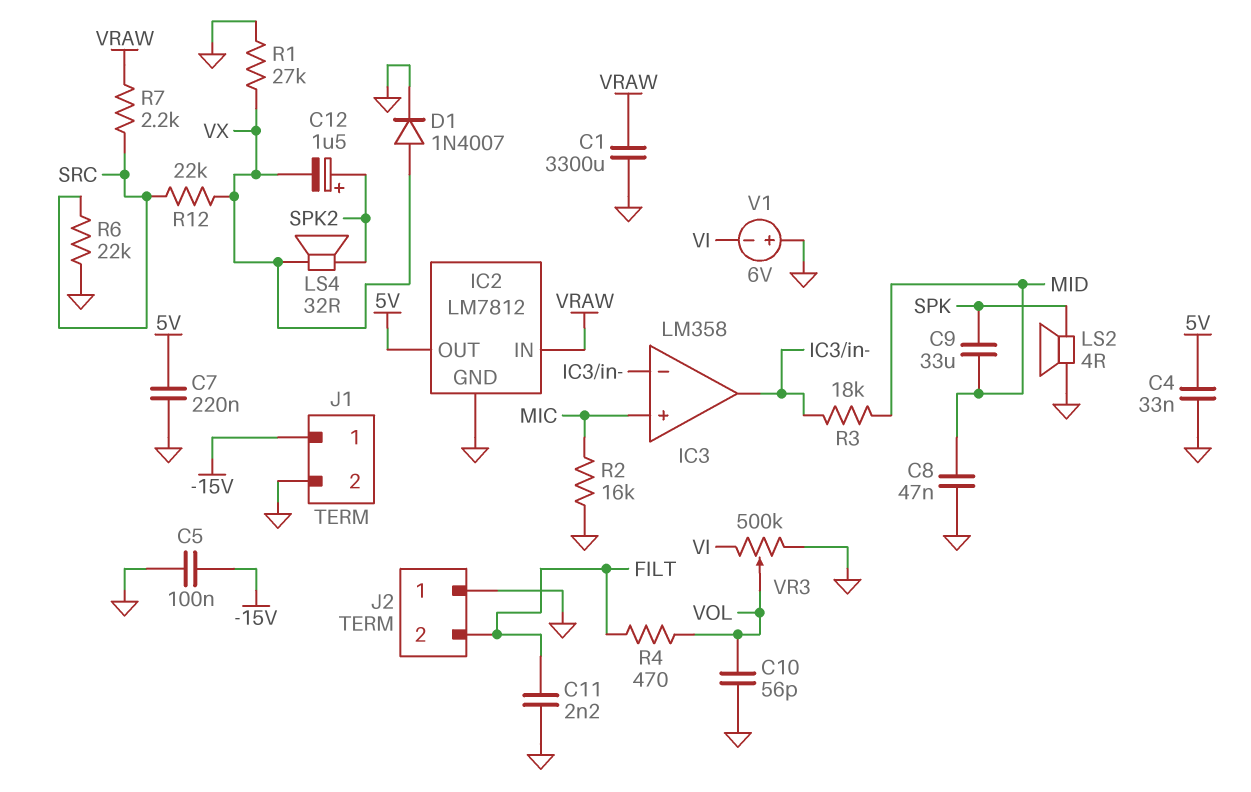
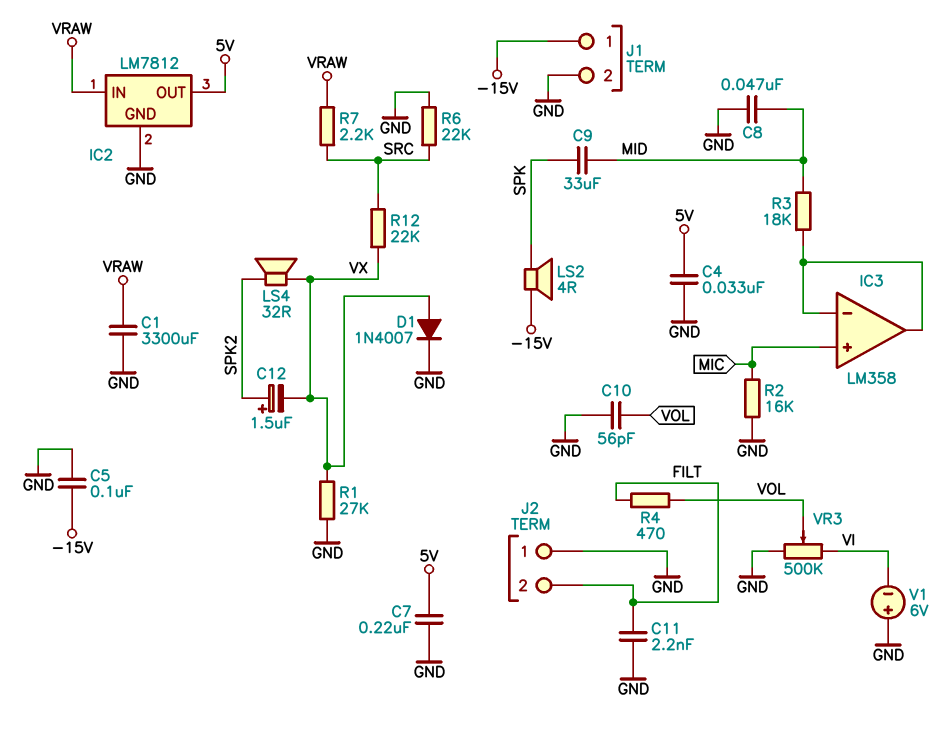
LS2: speaker 4R (GND, SPK) -> speaker 4R (-15V, SPK)

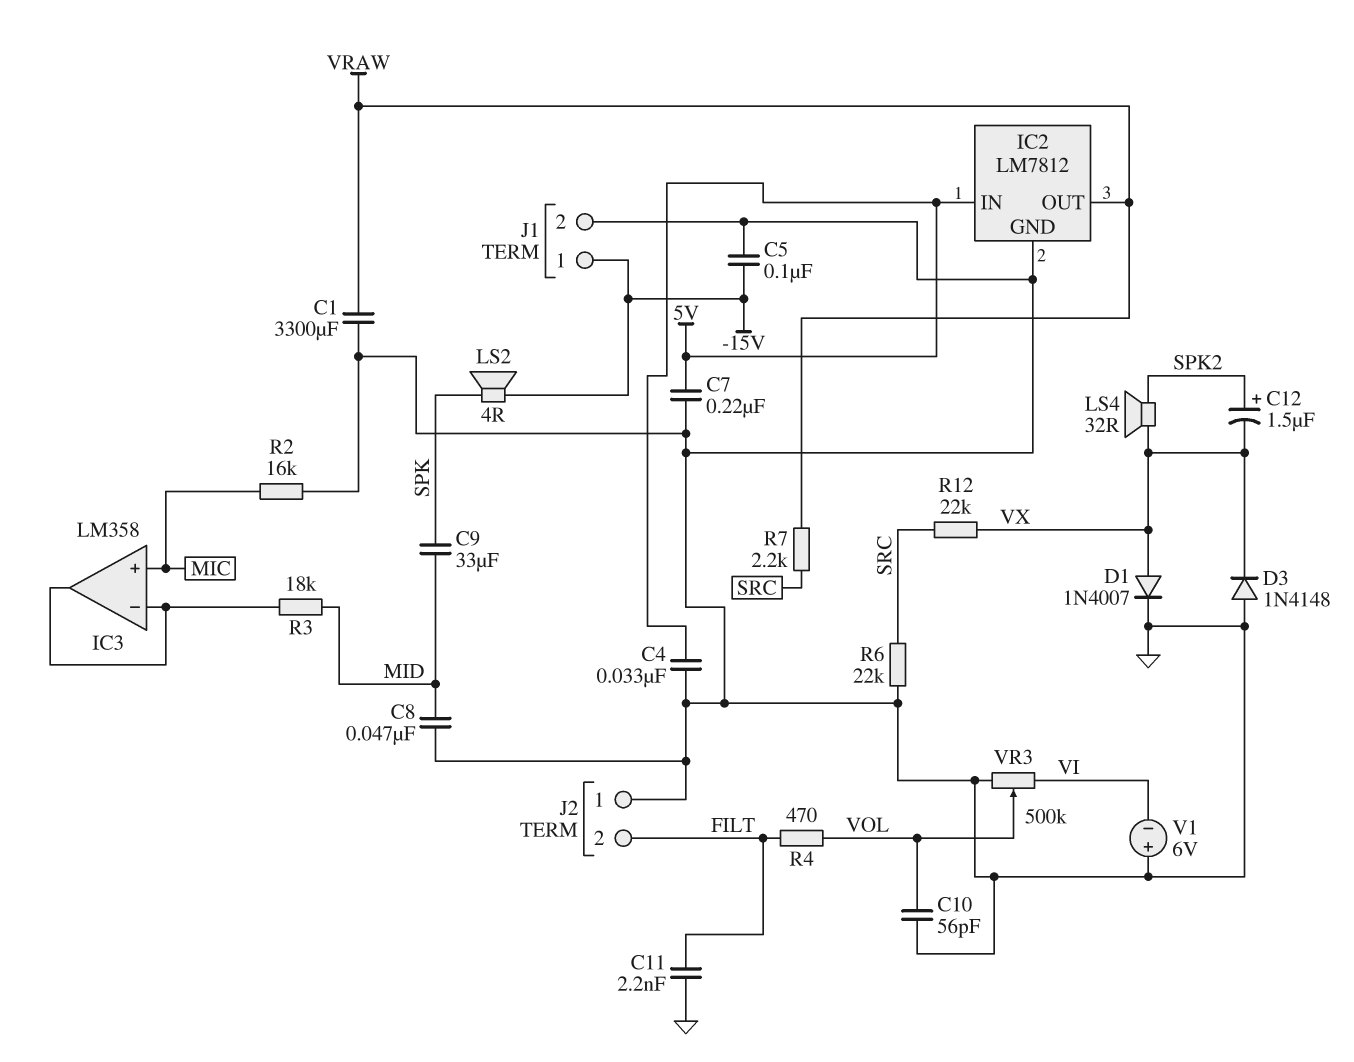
D3: none -> diode 1N4148 (A GND, K VX)
IC2 pin IN: VRAW -> 5V
IC2 pin OUT: 5V -> VRAW
R1: 27k (GND, VX) -> none

